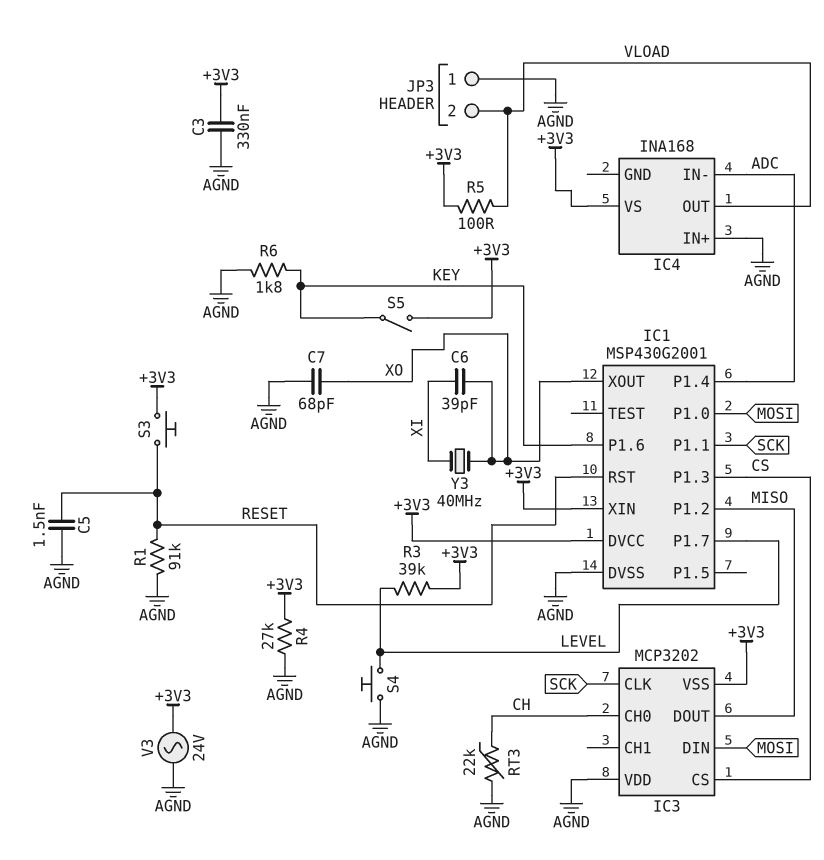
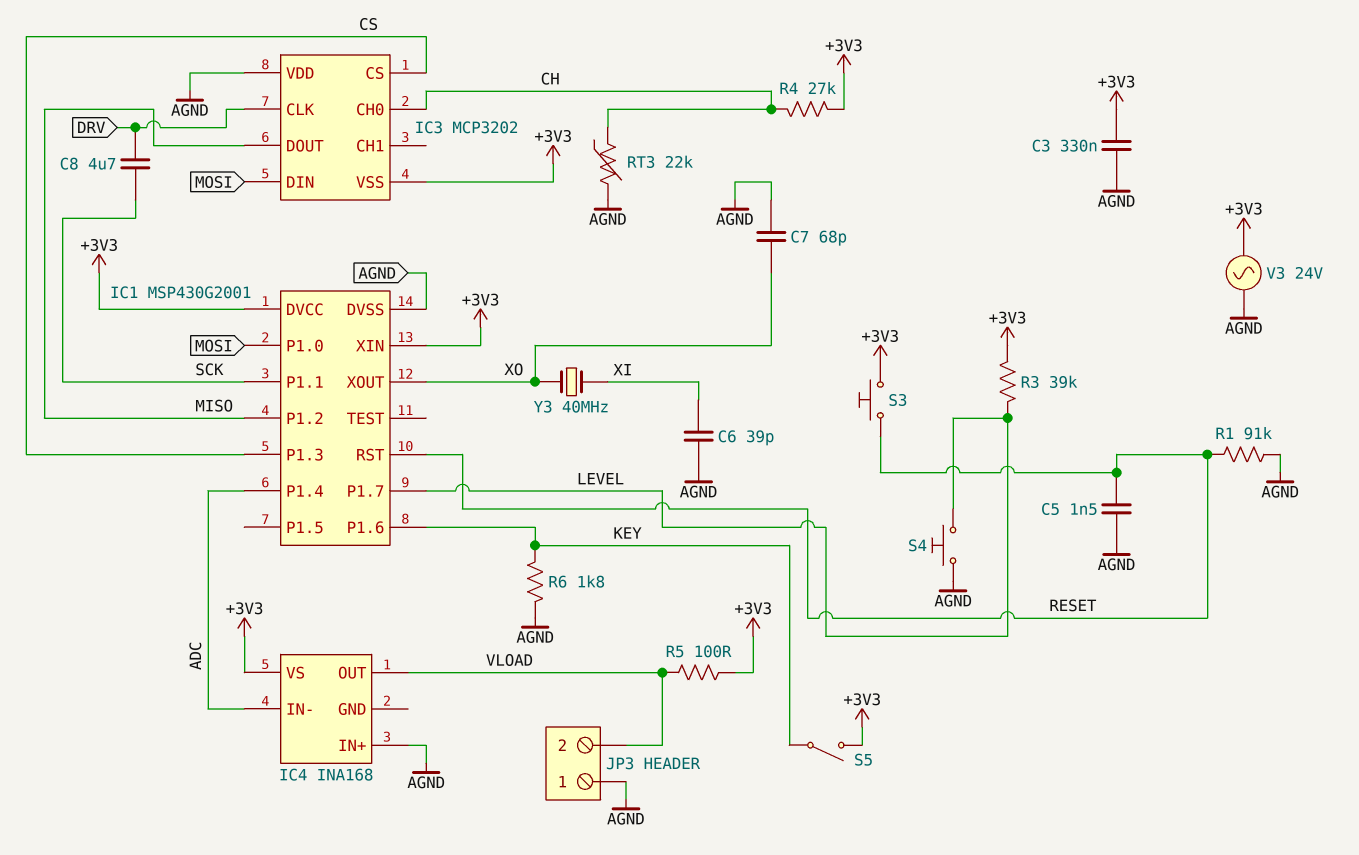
C6: 39pF (XI, XO) -> 39pF (AGND, XI)
C8: none -> 4.7uF (DRV, SCK)
IC3 pin CLK: SCK -> DRV
R4: 27k (+3V3, AGND) -> 27k (+3V3, CH)

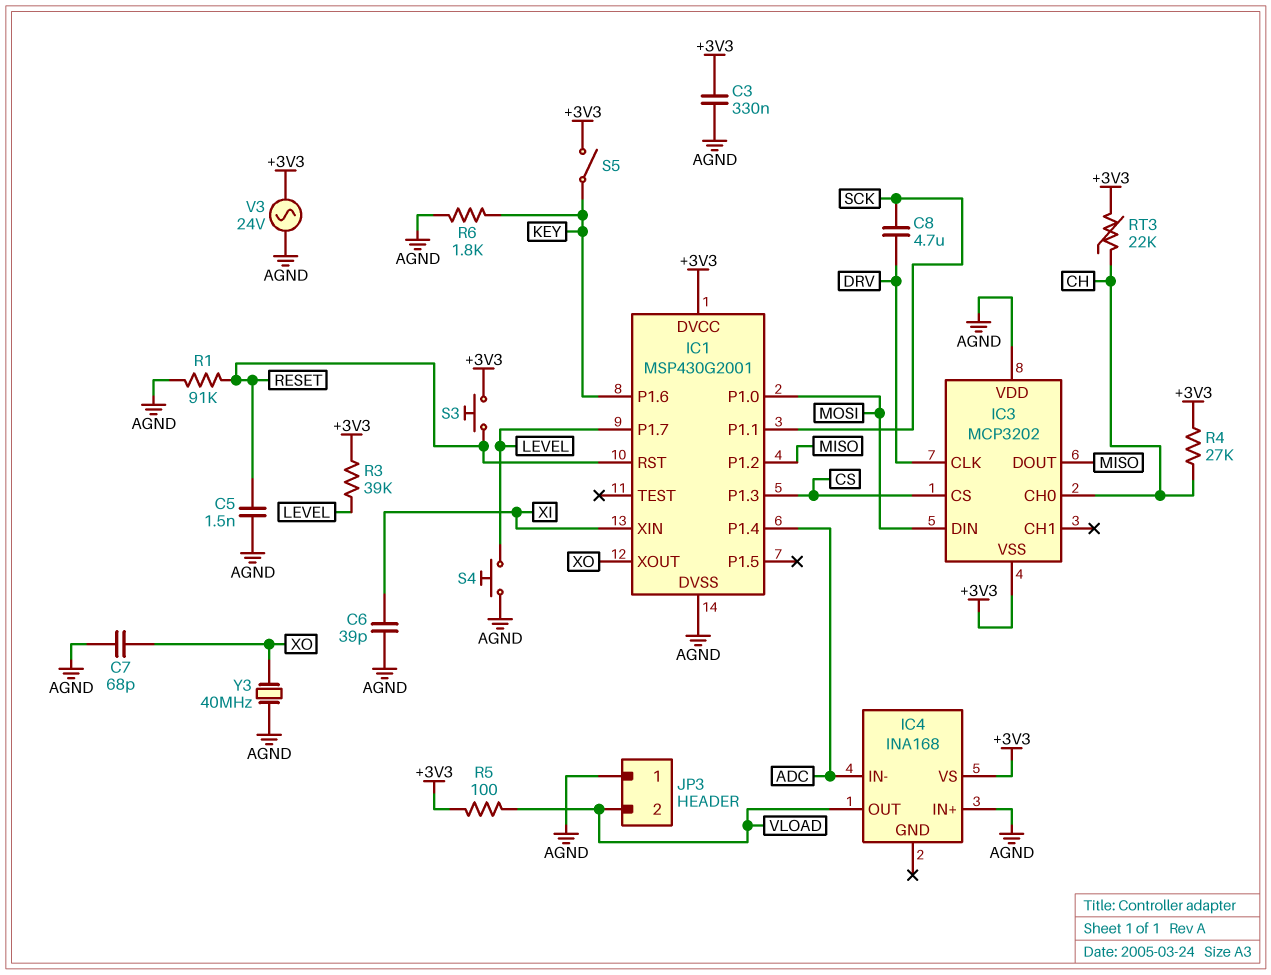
IC1 pin XIN: +3V3 -> XI
RT3: 22k (AGND, CH) -> 22k (+3V3, CH)
Y3: 40MHz (XI, XO) -> 40MHz (AGND, XO)

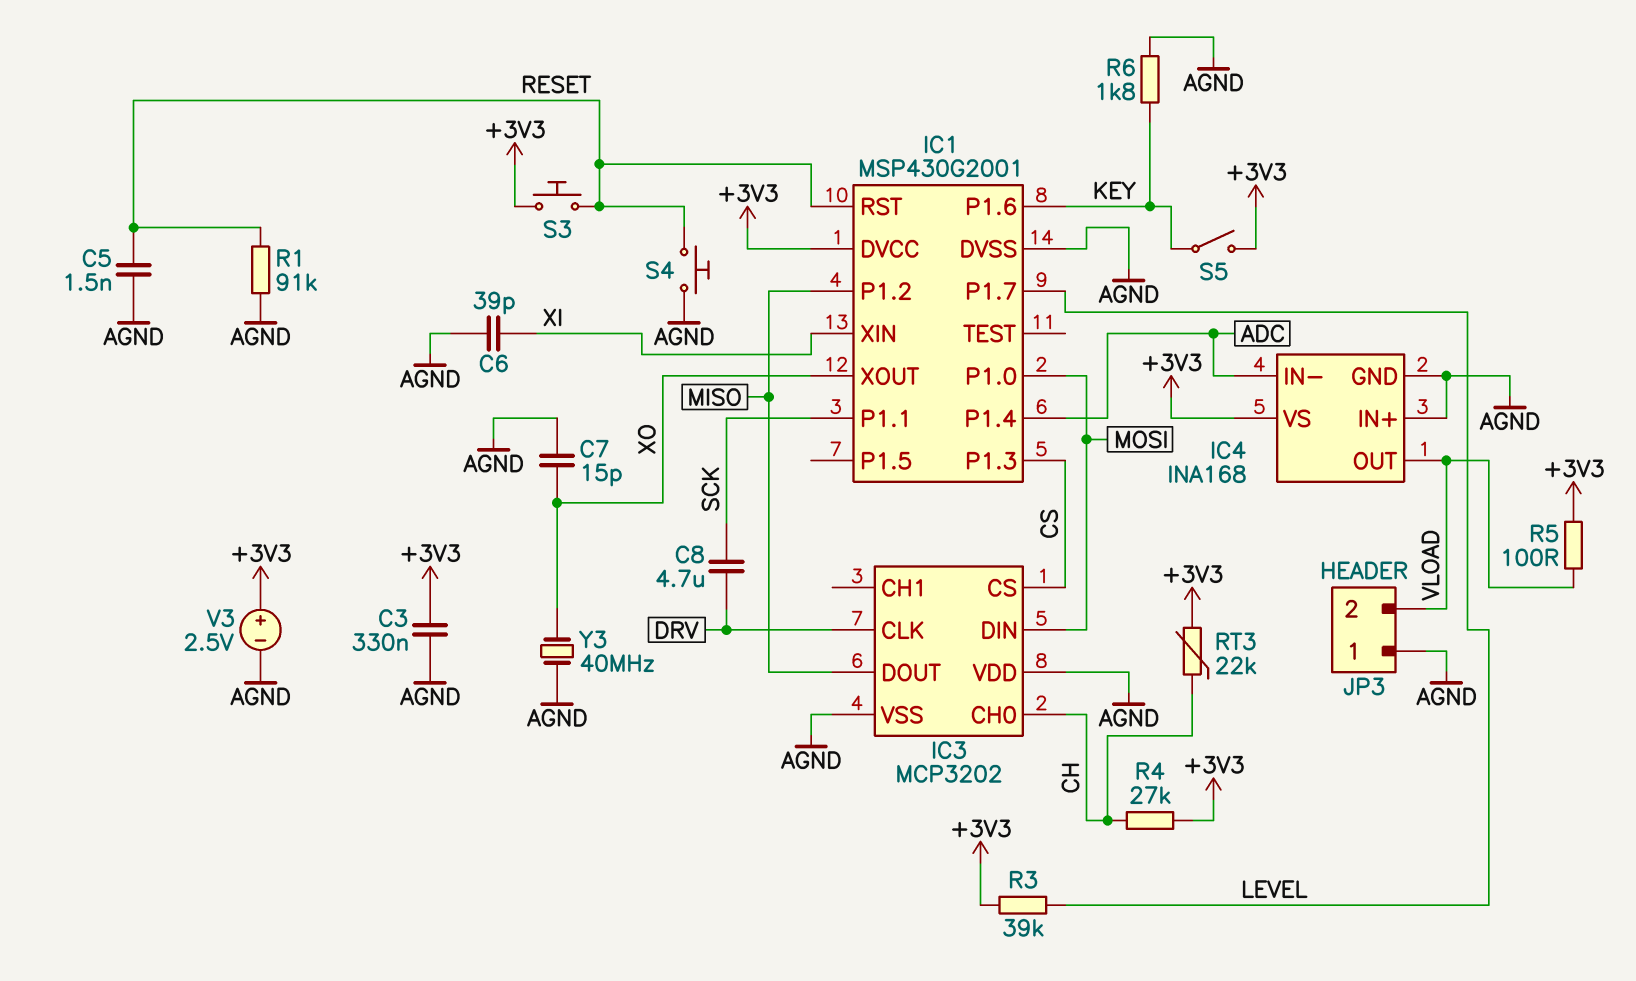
C7: 68pF (AGND, XO) -> 15pF (AGND, XO)
IC3 pin VSS: +3V3 -> AGND
IC4 pin GND: none -> AGND
S4: button (AGND, LEVEL) -> button (AGND, RESET)
V3: AC 24V (+3V3, AGND) -> 2.5V (plus +3V3, minus AGND)

